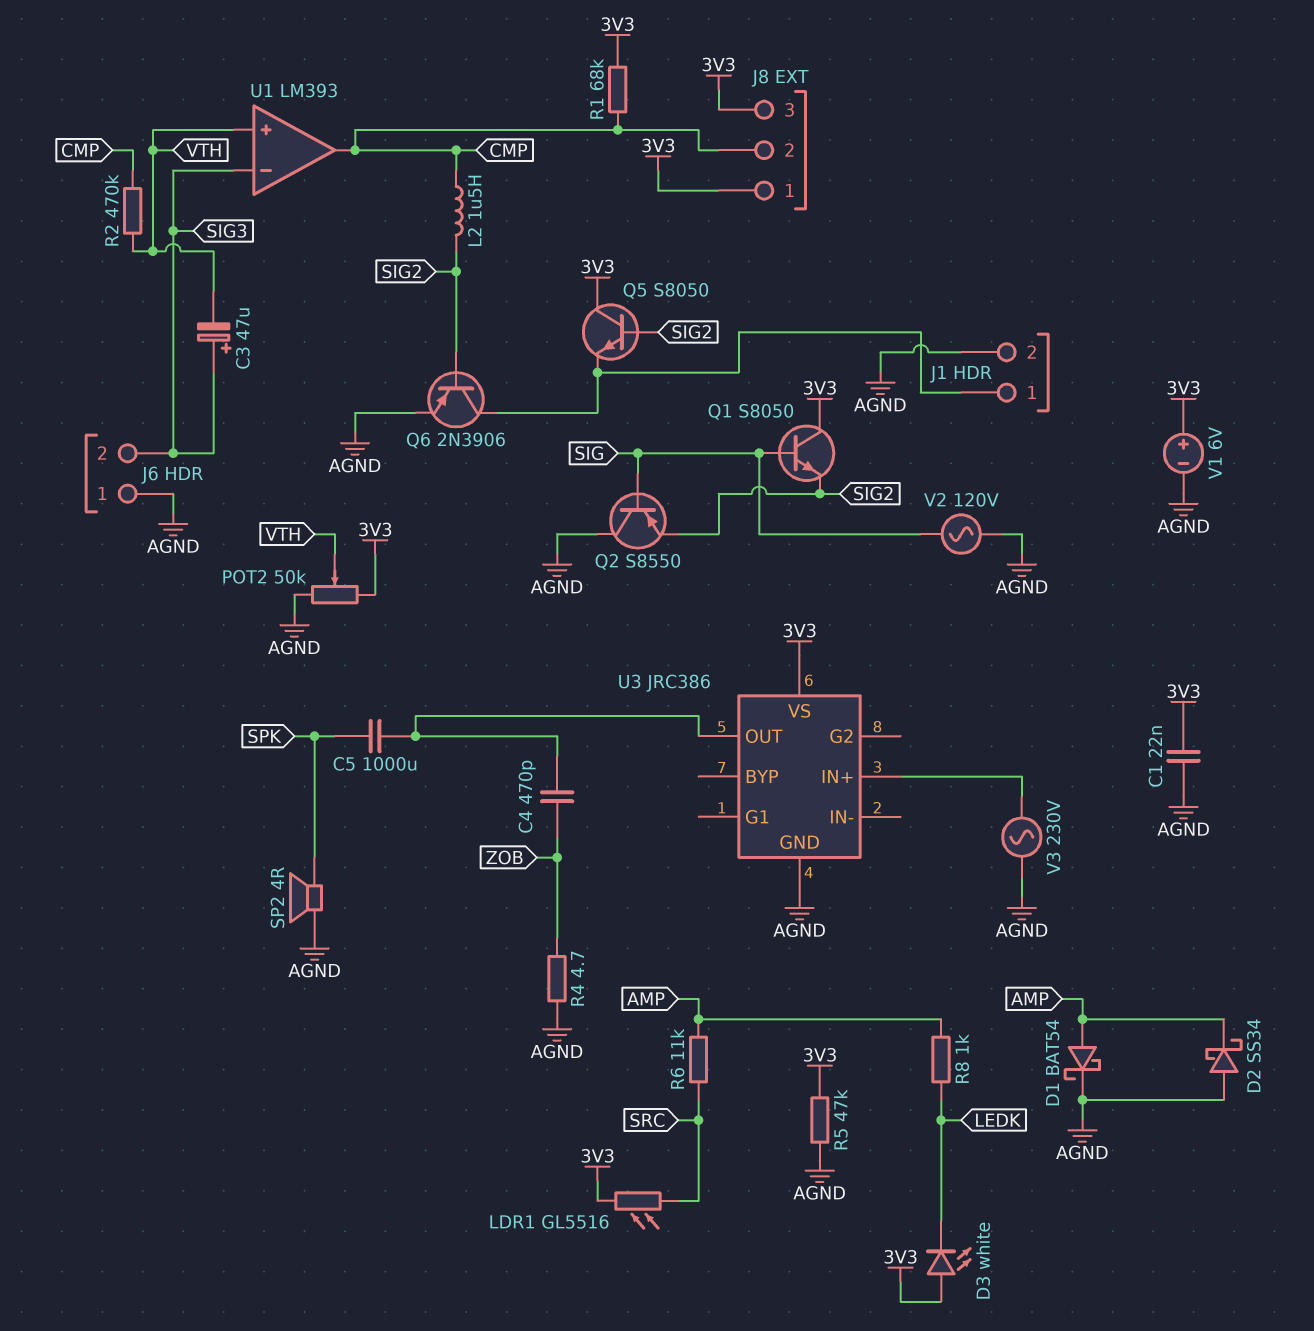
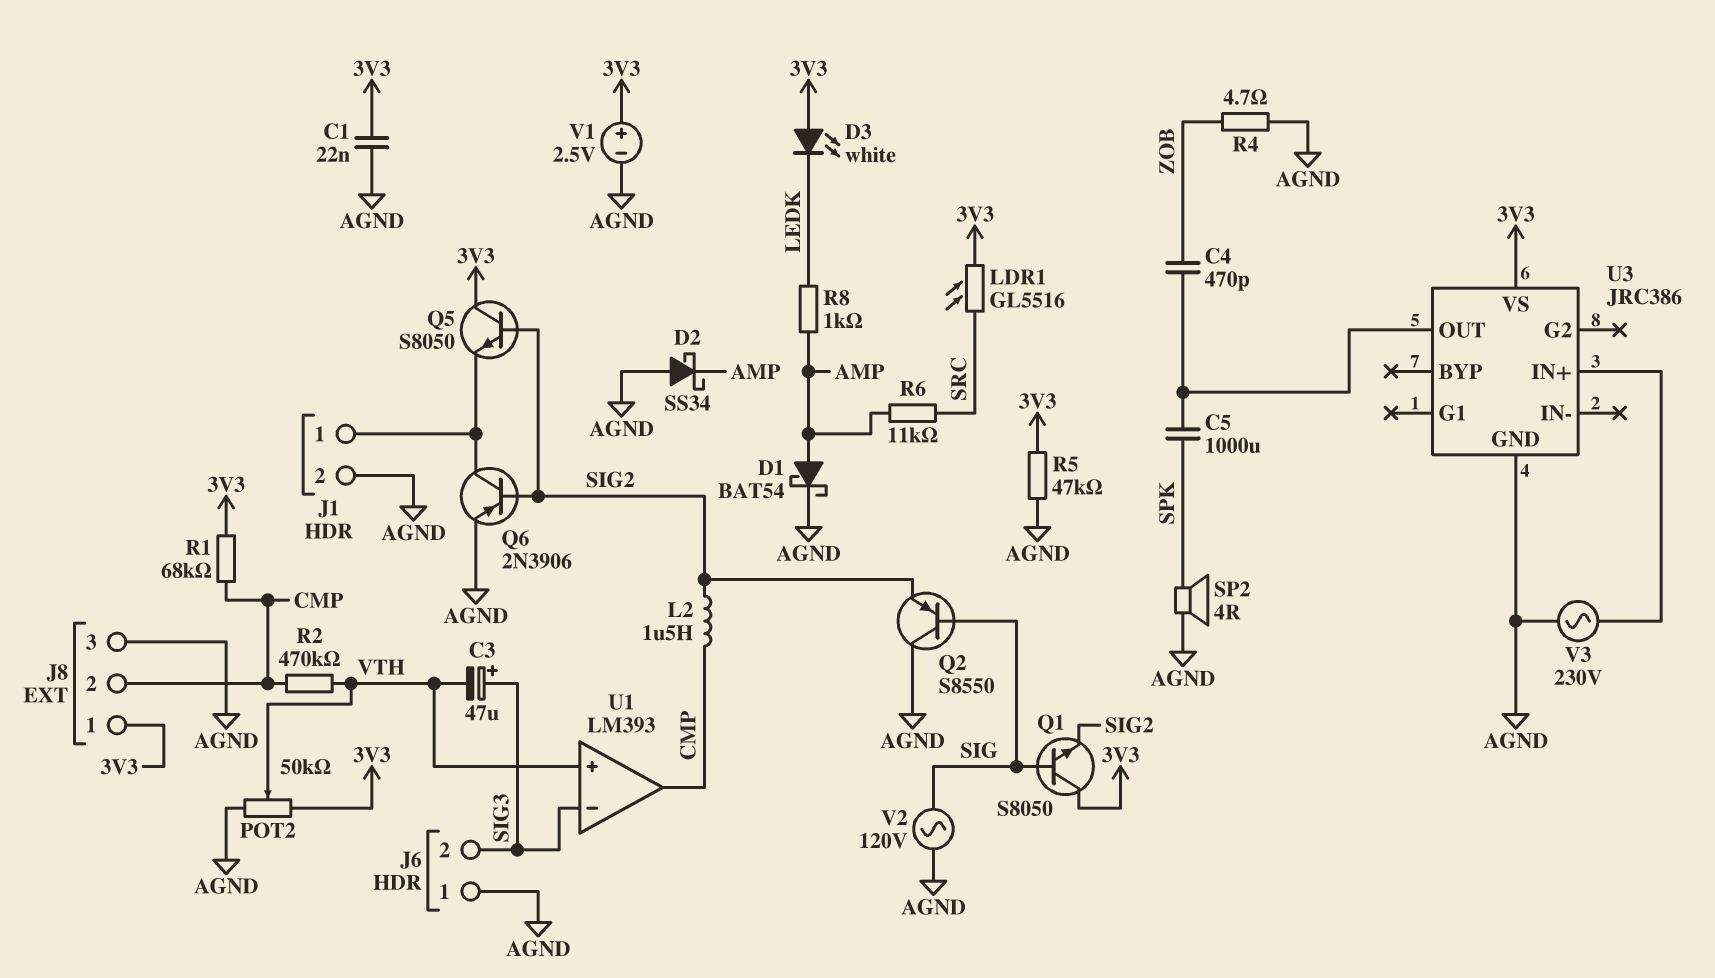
J8 pin 3: 3V3 -> AGND
V1: 6V (plus 3V3, minus AGND) -> 2.5V (plus 3V3, minus AGND)

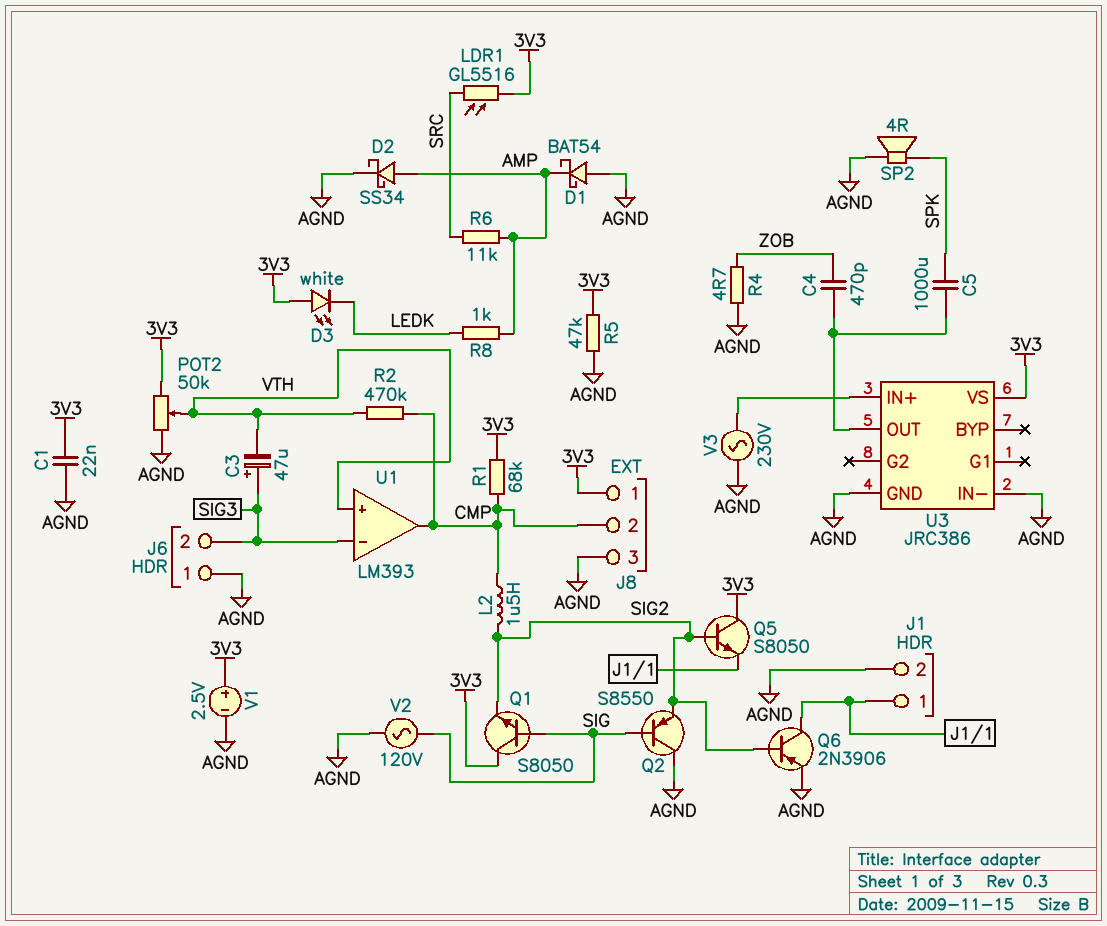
D1: schottky BAT54 (A AMP, K AGND) -> schottky BAT54 (A AGND, K AMP)
D2: schottky SS34 (A AGND, K AMP) -> schottky SS34 (A AMP, K AGND)
U3 pin IN-: none -> AGND

